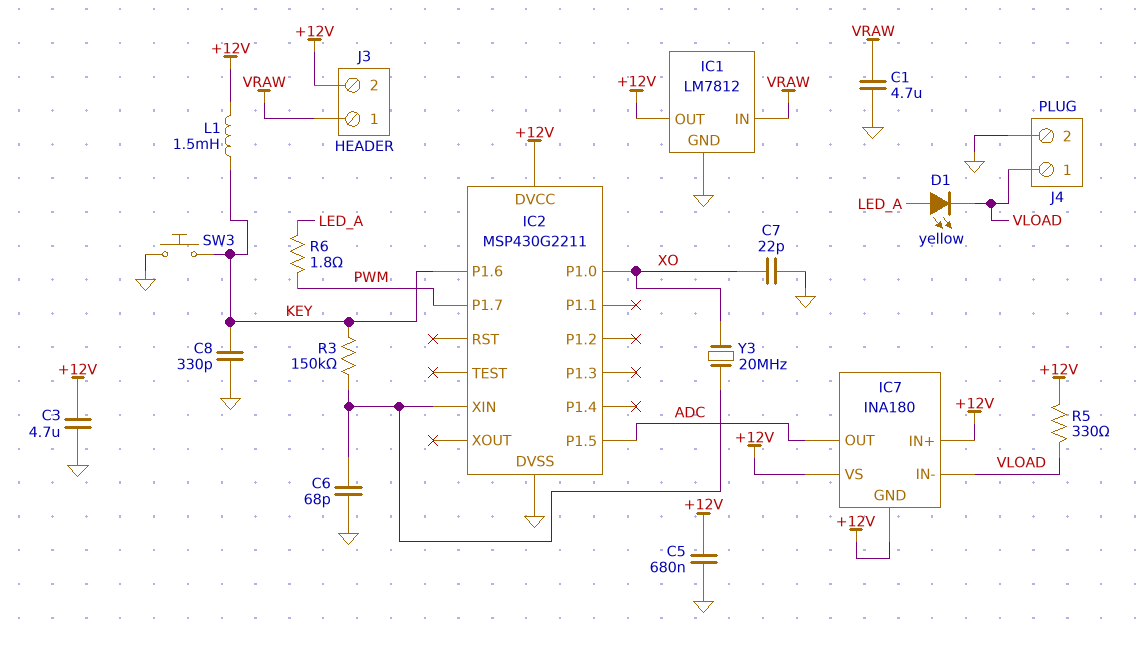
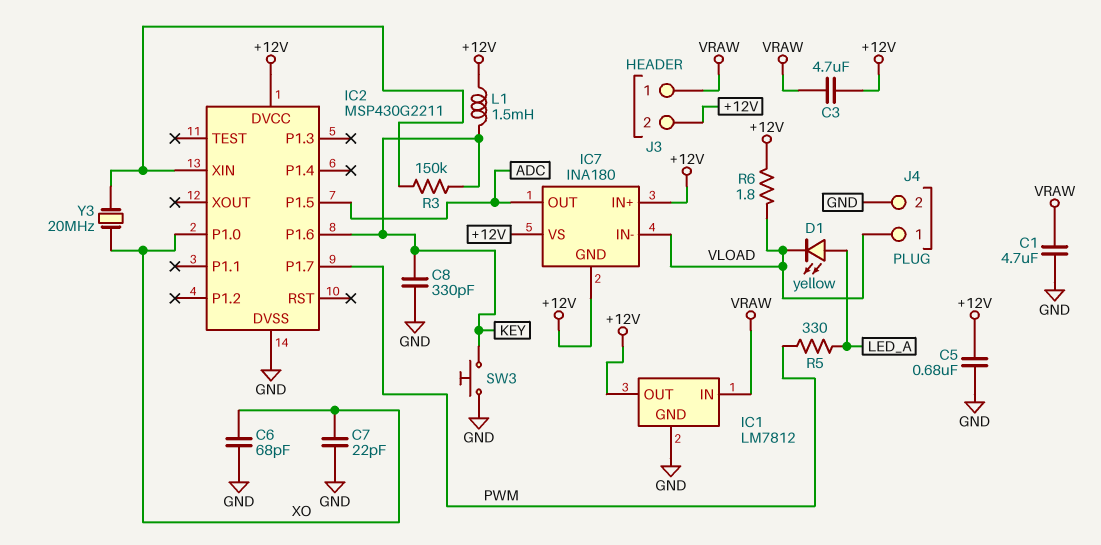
C3: 4.7uF (+12V, GND) -> 4.7uF (+12V, VRAW)
C6: 68pF (GND, IC2/XIN) -> 68pF (GND, XO)
R5: 330 (+12V, VLOAD) -> 330 (LED_A, PWM)
R6: 1.8 (LED_A, PWM) -> 1.8 (+12V, VLOAD)

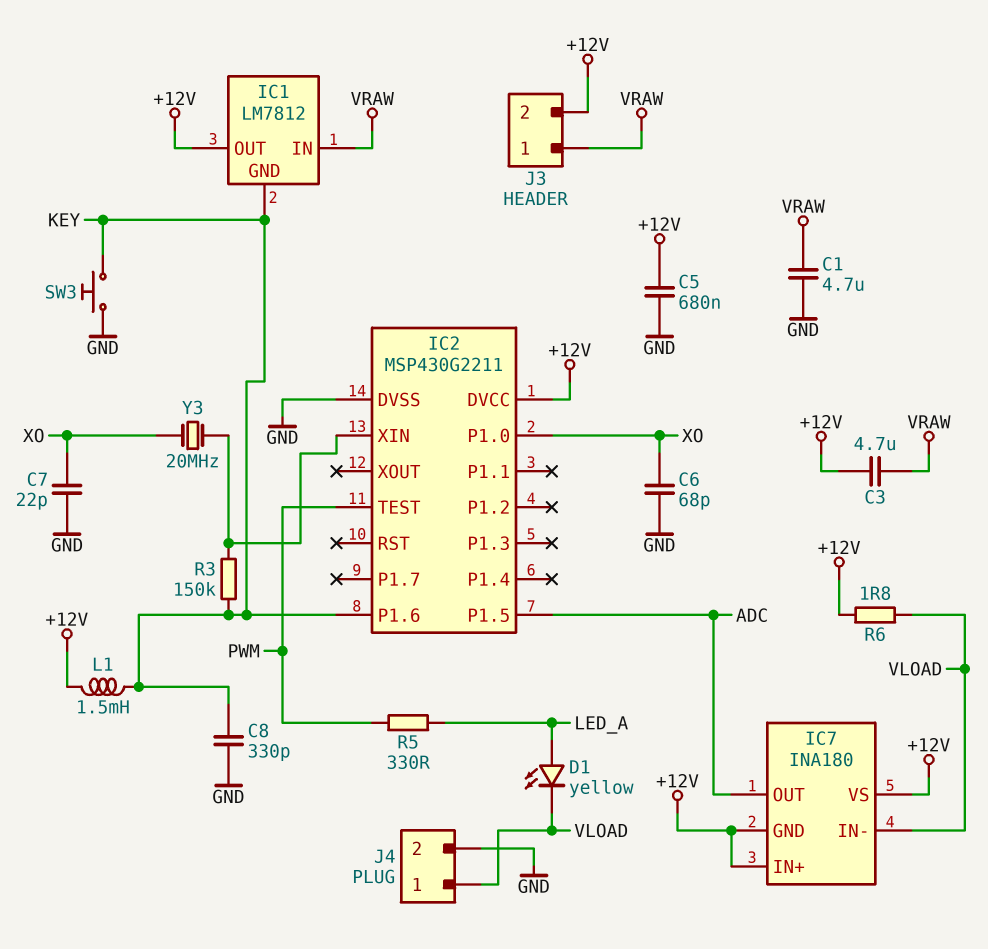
IC1 pin GND: GND -> KEY
IC2 pin P1.7: PWM -> none
IC2 pin TEST: none -> PWM

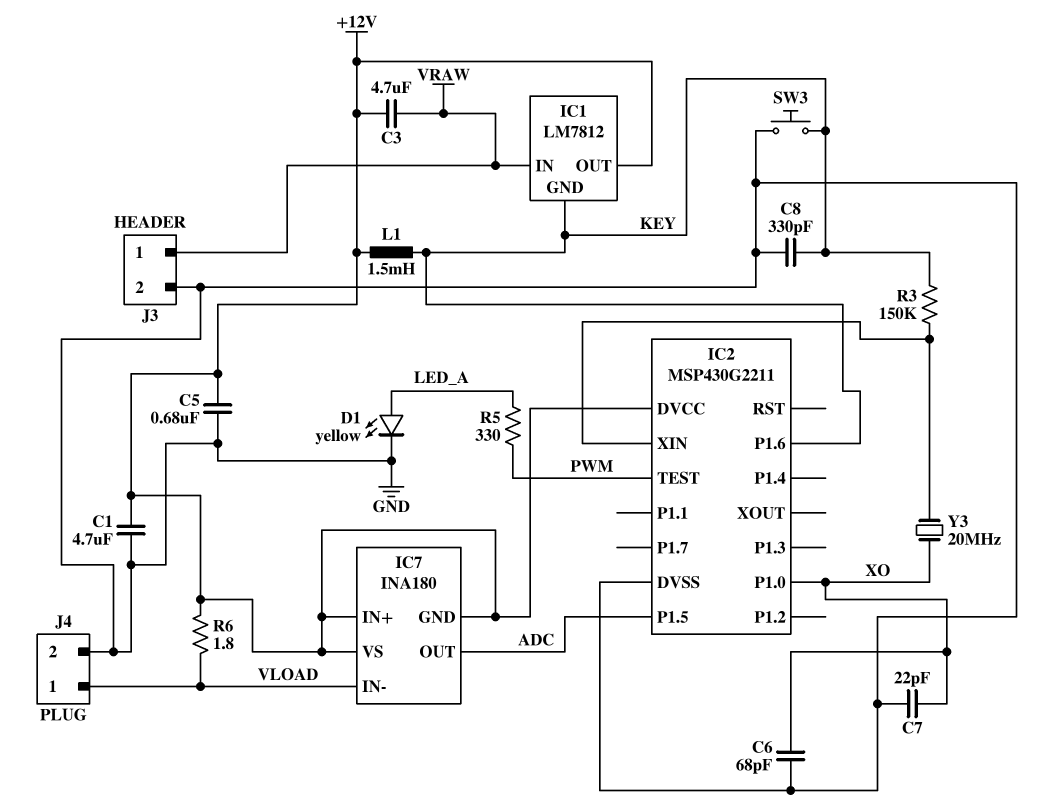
C1: 4.7uF (GND, VRAW) -> 4.7uF (+12V, GND)
D1: LED yellow (A LED_A, K VLOAD) -> LED yellow (A LED_A, K GND)
J3 pin 2: +12V -> GND

